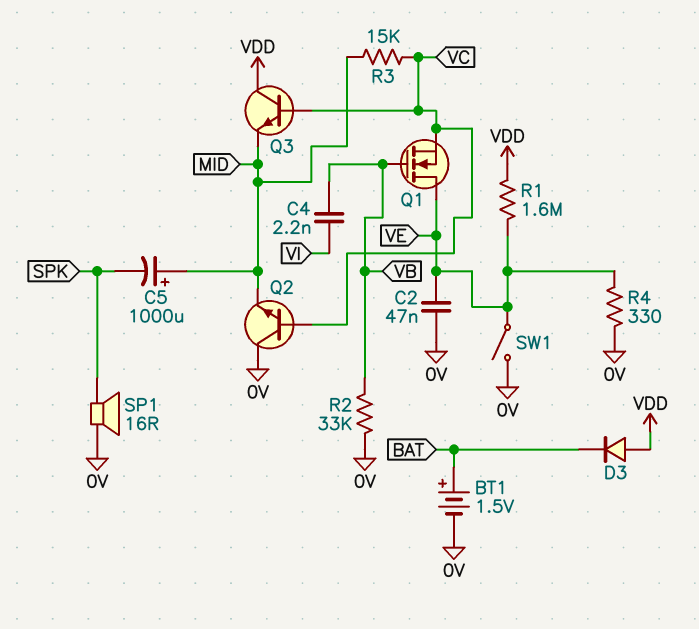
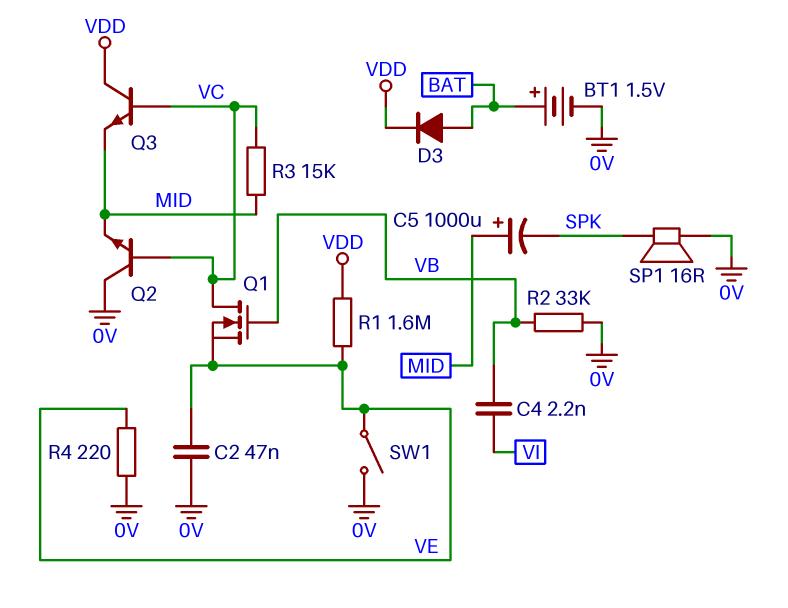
D3: diode (A VDD, K BAT) -> diode (A BAT, K VDD)
Q1: NMOS (G VB, D VE, S VC) -> NMOS (G VB, D VC, S VE)
R4: 330 (0V, VE) -> 220 (0V, VE)

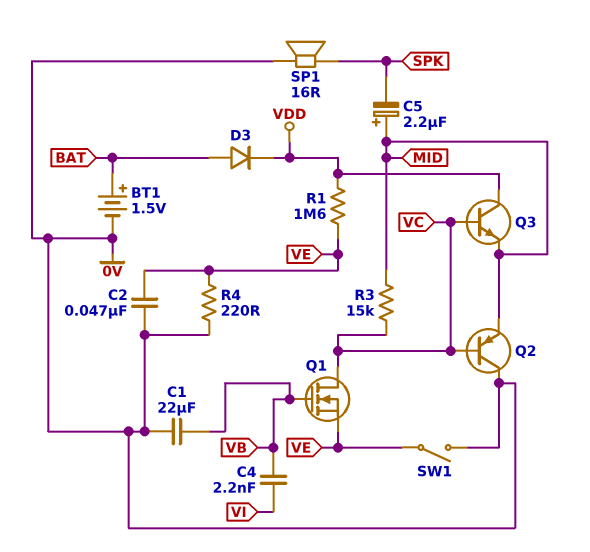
C1: none -> 22uF (0V, VB)
C5: 1000uF (plus MID, minus SPK) -> 2.2uF (plus MID, minus SPK)
Q2: NPN (B VC, C 0V, E MID) -> PNP (B VC, C 0V, E MID)
R2: 33k (0V, VB) -> none

